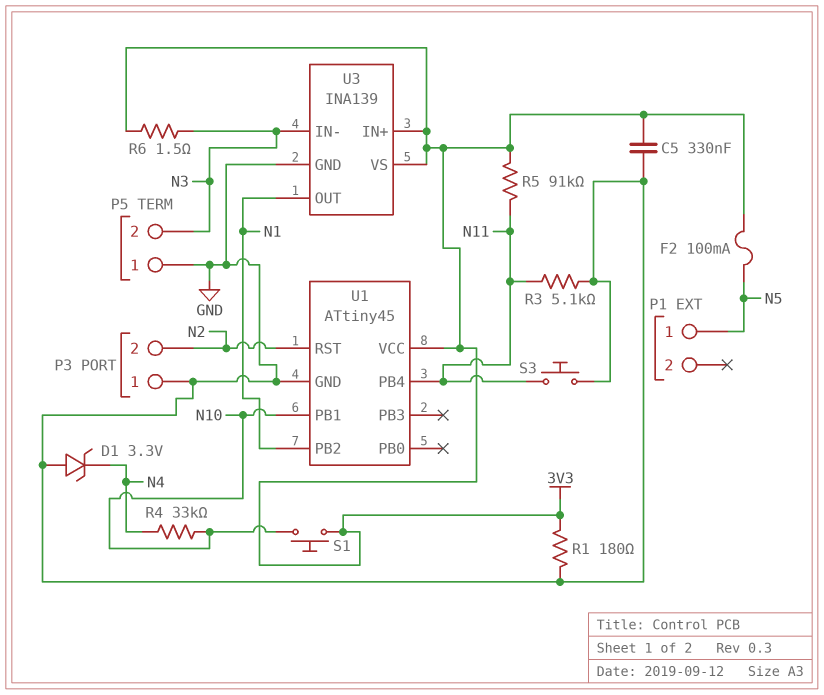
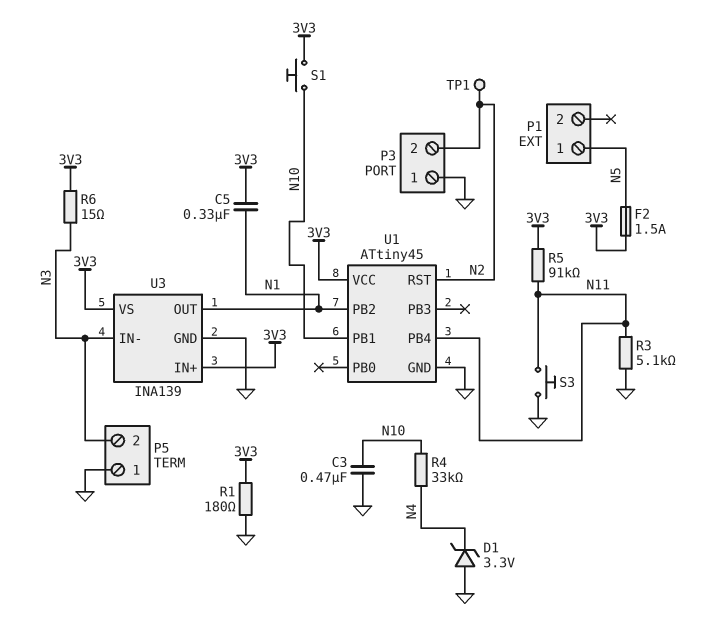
C3: none -> 470nF (GND, N10)
C5: 330nF (3V3, GND) -> 330nF (3V3, N1)
F2: 100mA (3V3, N5) -> 1.5A (3V3, N5)
R6: 1.5 (3V3, N3) -> 15 (3V3, N3)
TP1: none -> test point (N2)

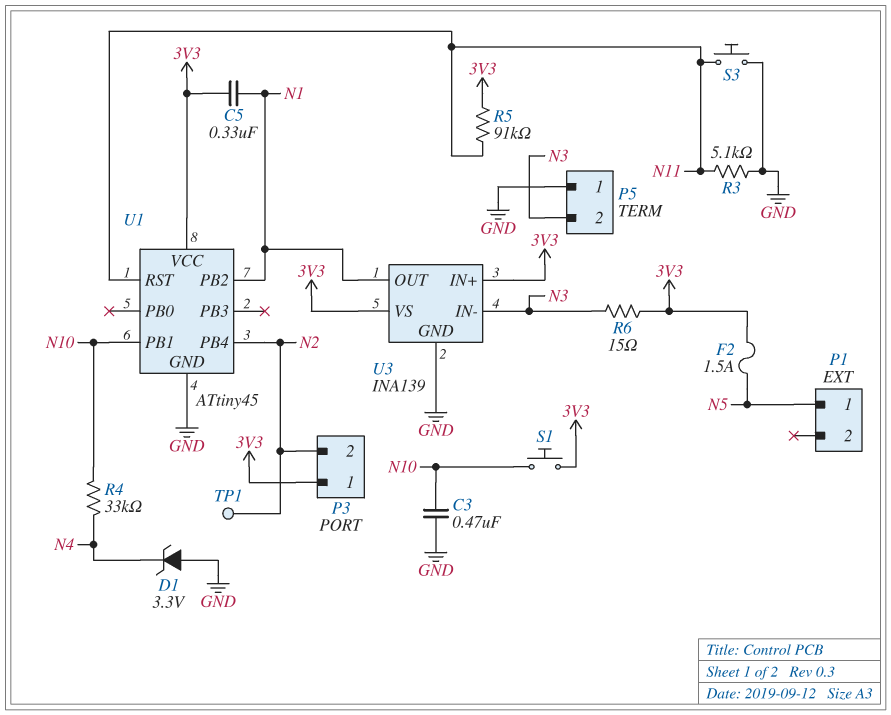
P3 pin 1: GND -> 3V3
R1: 180 (3V3, GND) -> none
U1 pin PB4: N11 -> N2
U1 pin RST: N2 -> N11

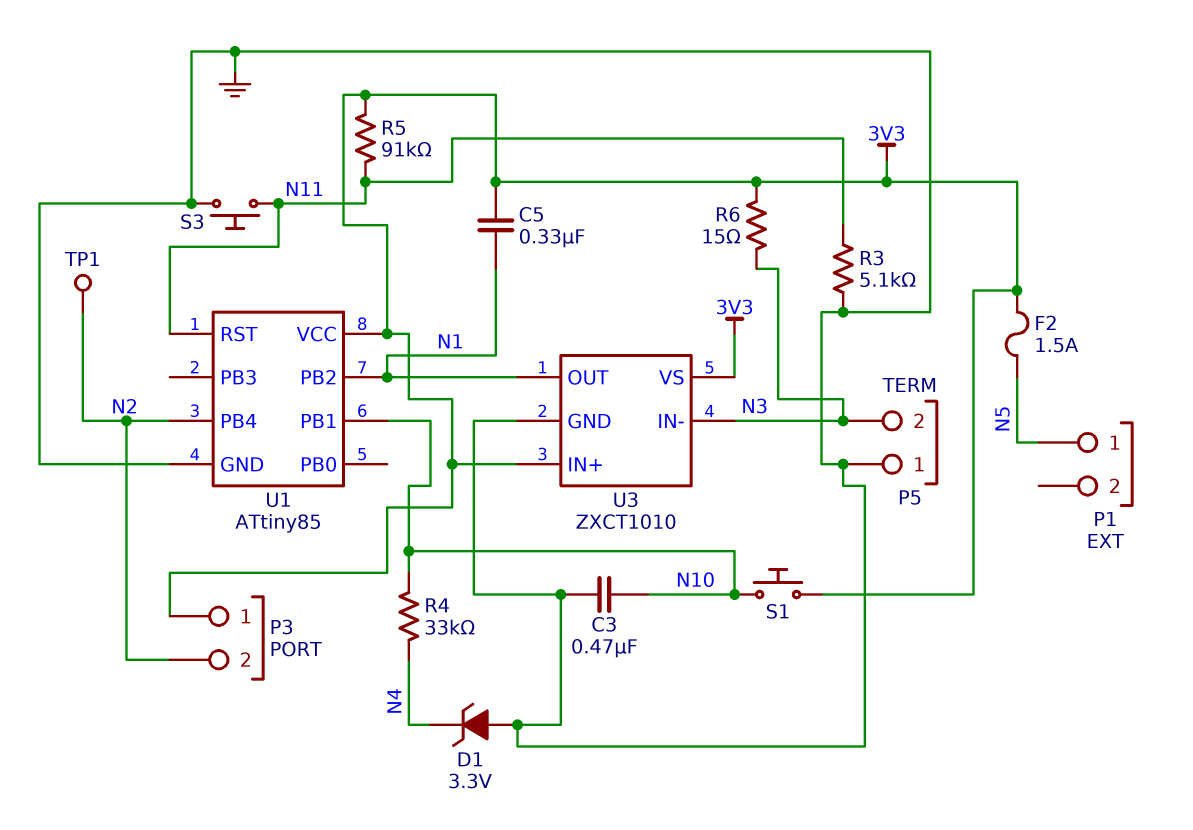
U1: ATtiny45 -> ATtiny85
U3: INA139 -> ZXCT1010

